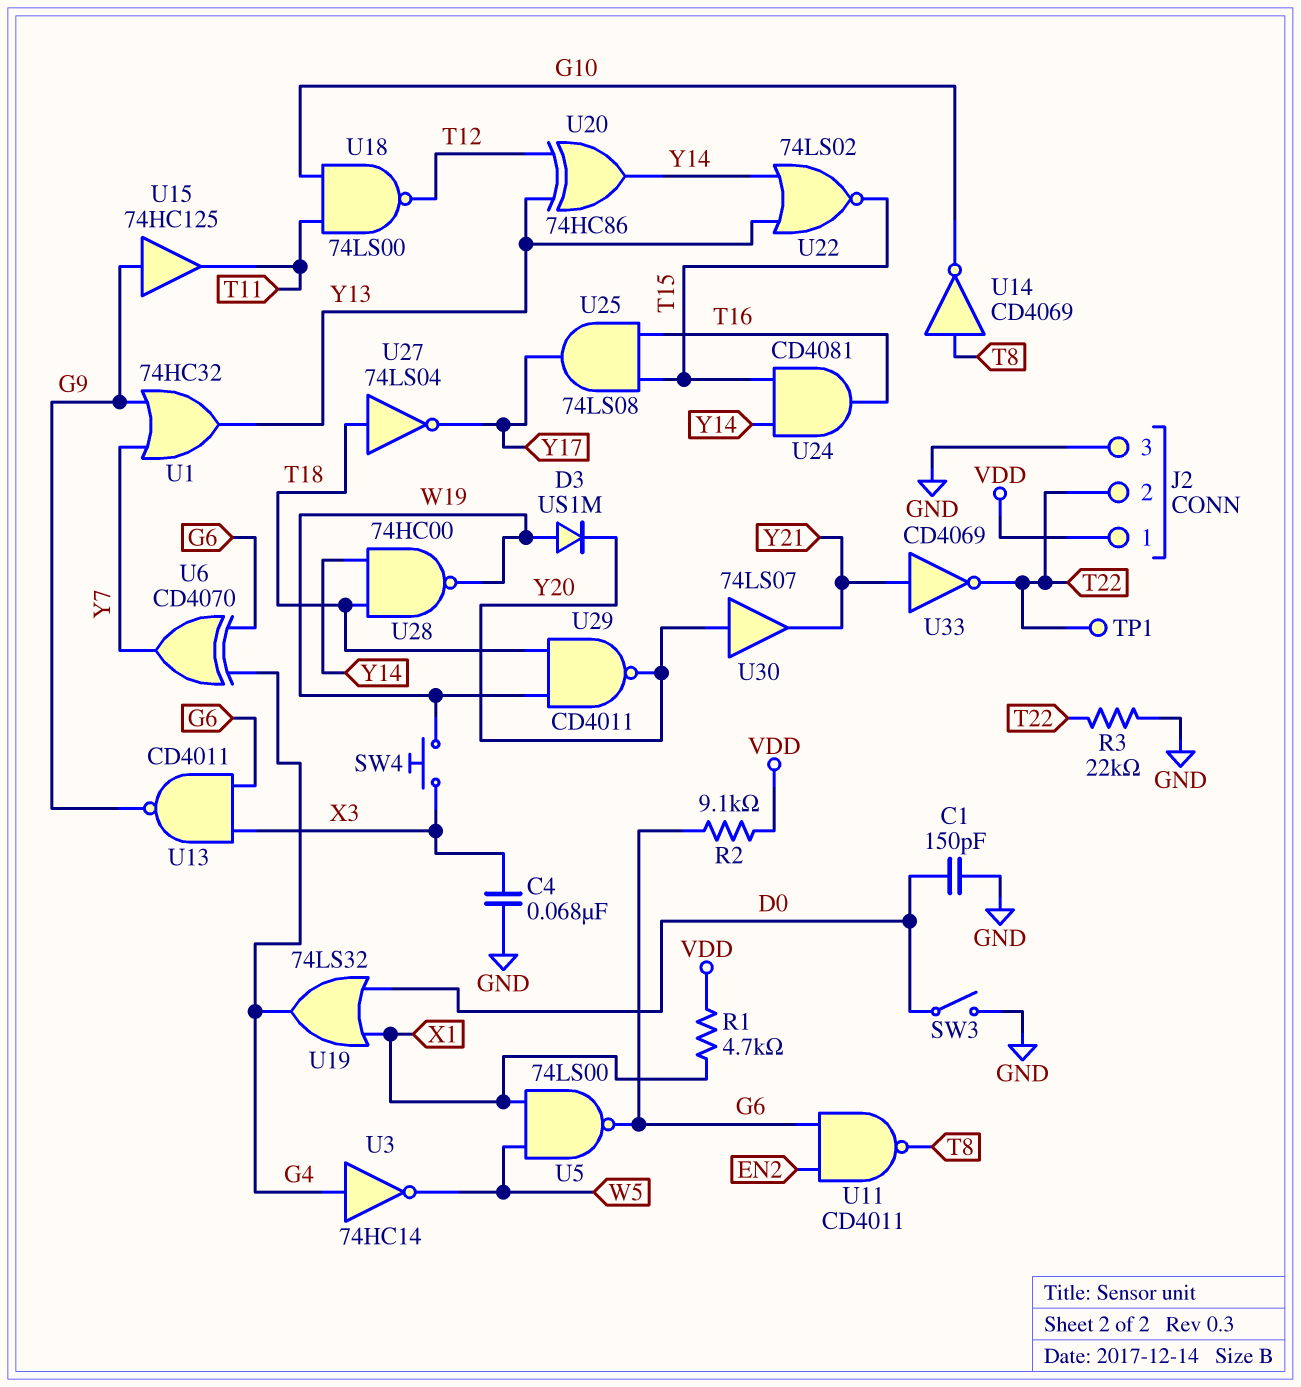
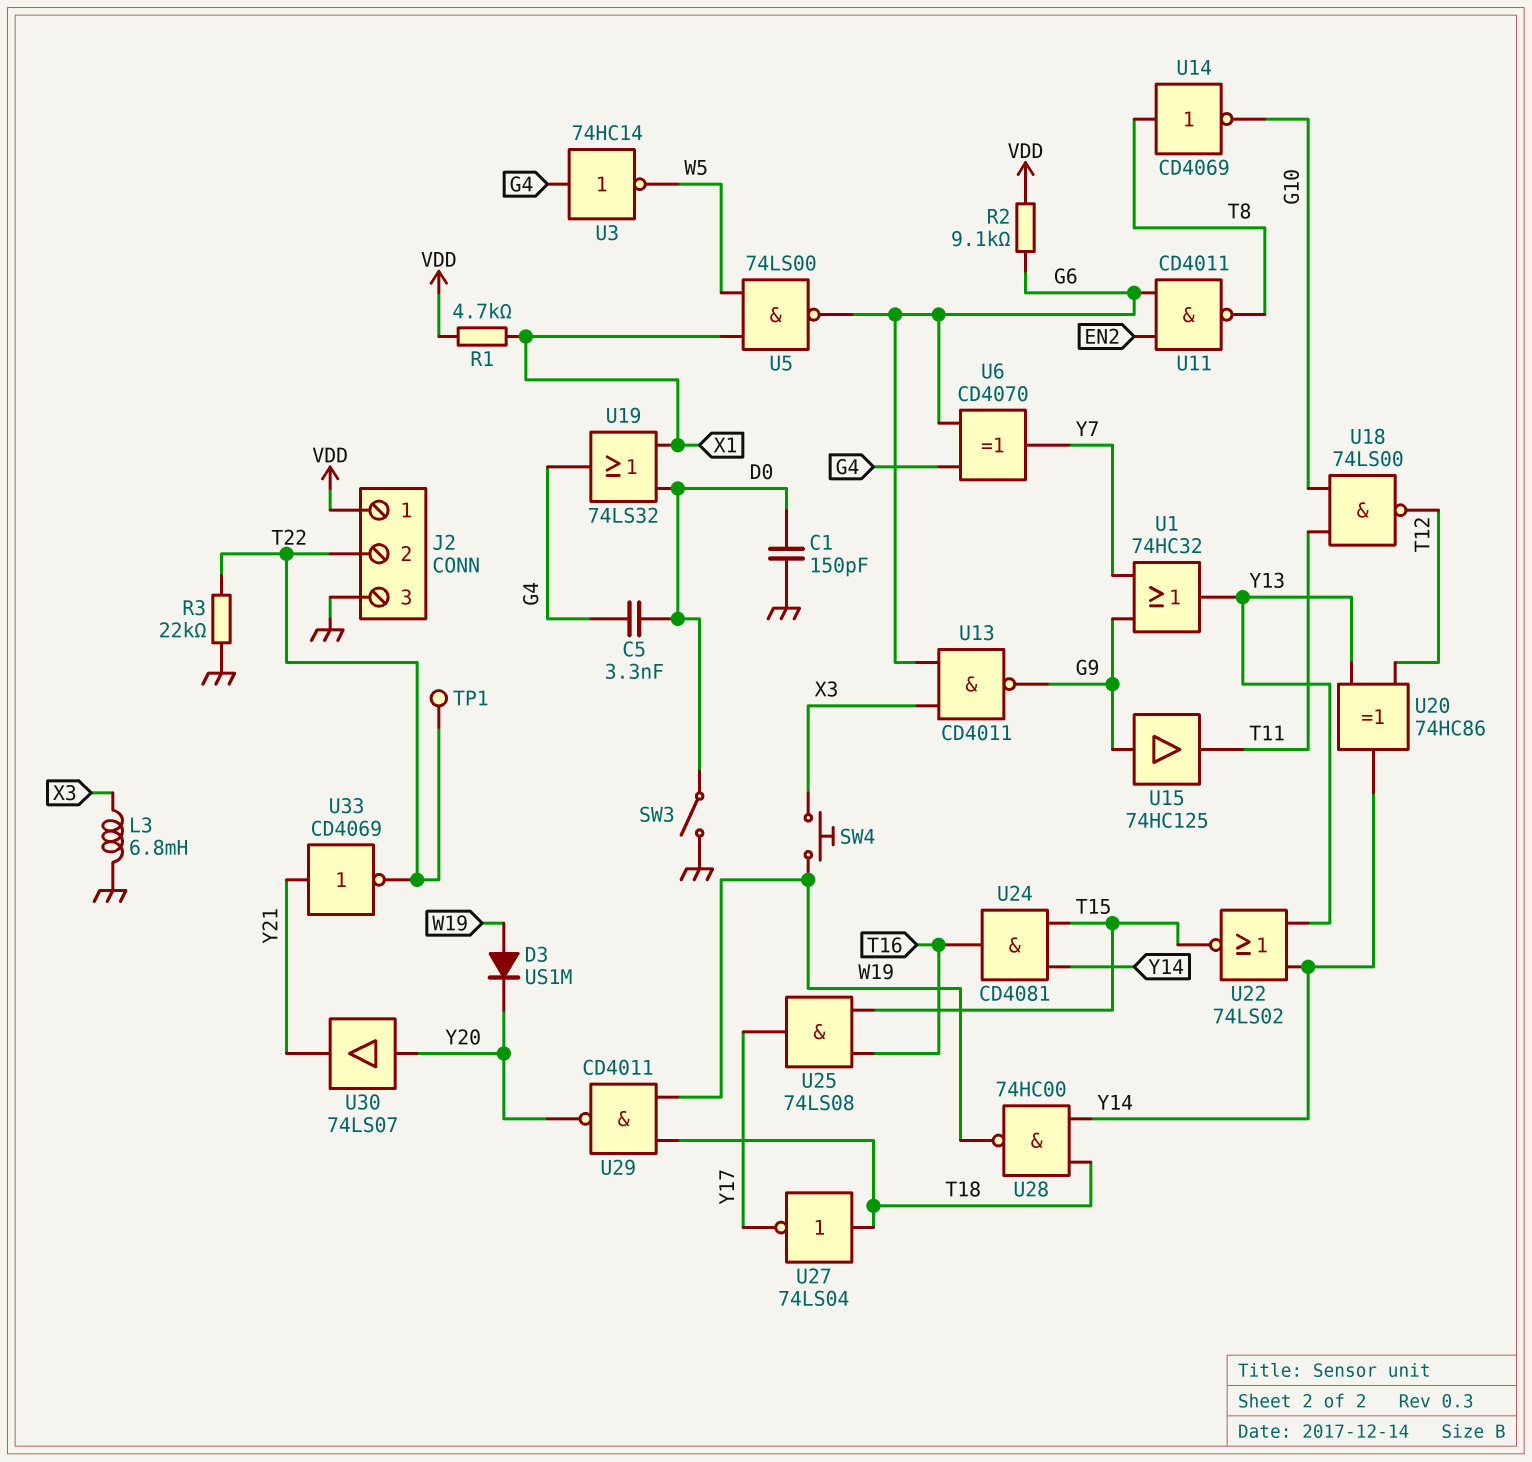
C4: 68nF (GND, X3) -> none
C5: none -> 3.3nF (D0, G4)
L3: none -> 6.8mH (GND, X3)

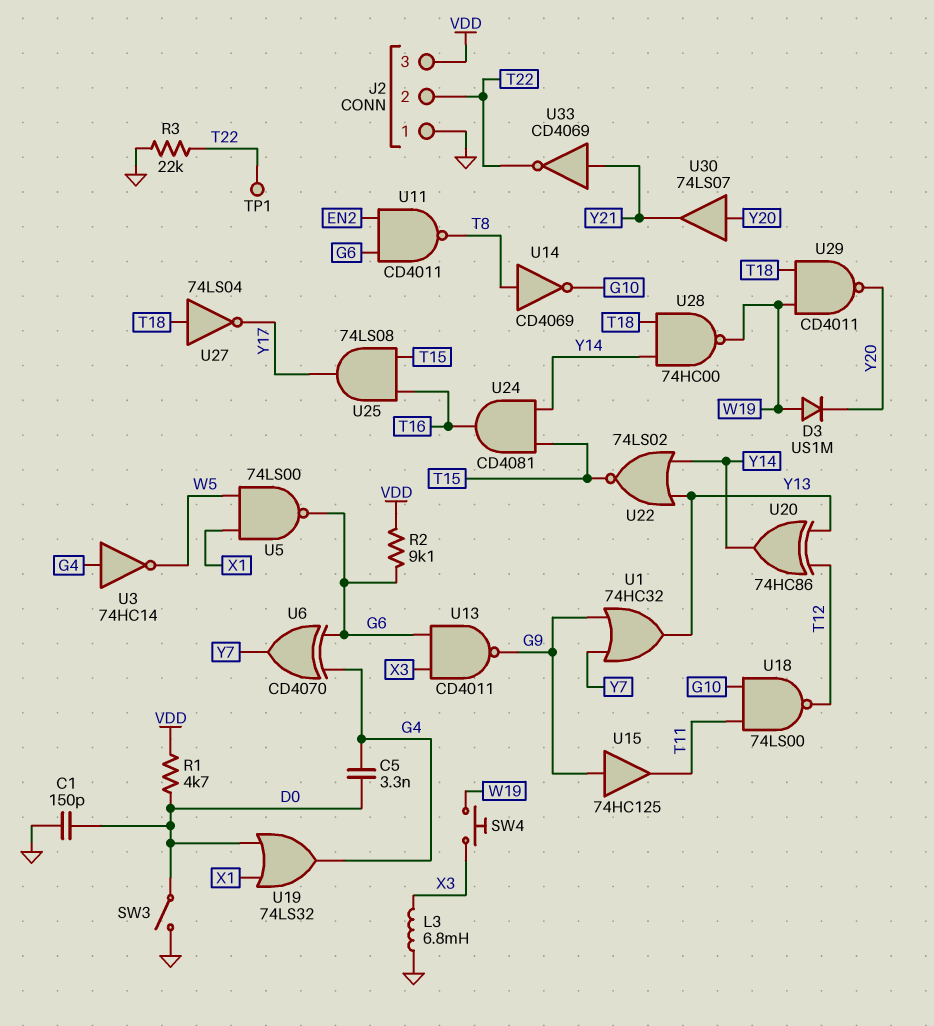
J2 pin 1: VDD -> GND
J2 pin 3: GND -> VDD
R1: 4.7k (VDD, X1) -> 4.7k (D0, VDD)

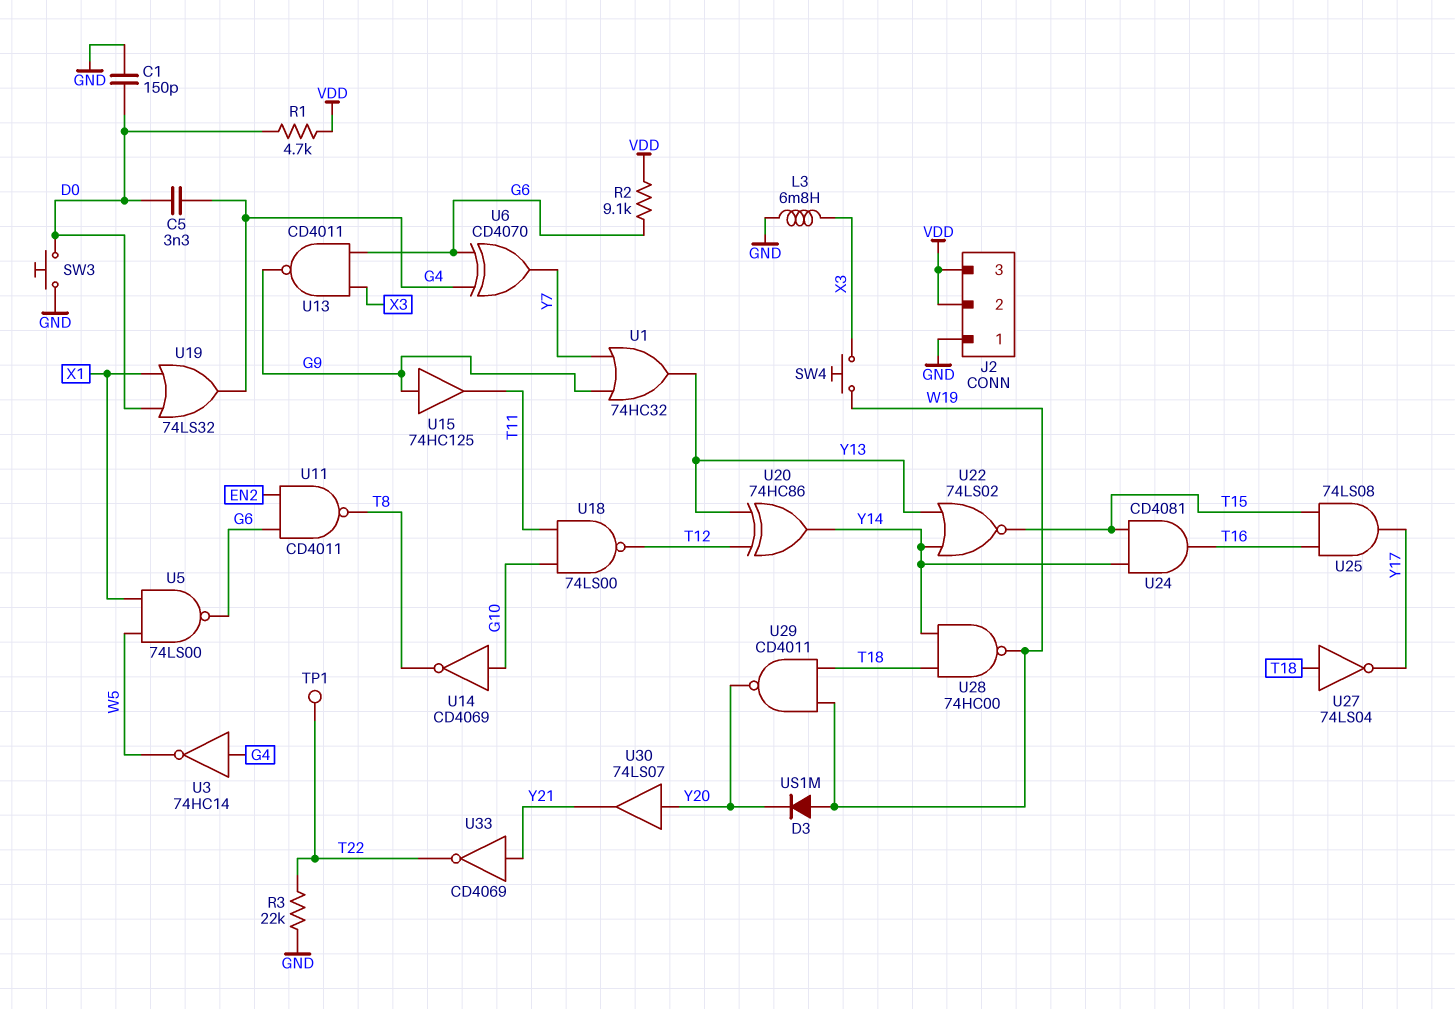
J2 pin 2: T22 -> VDD
SW3: switch (D0, GND) -> button (D0, GND)
U14: NOT CD4069 (in T8, out G10) -> NOT CD4069 (in G10, out T8)

